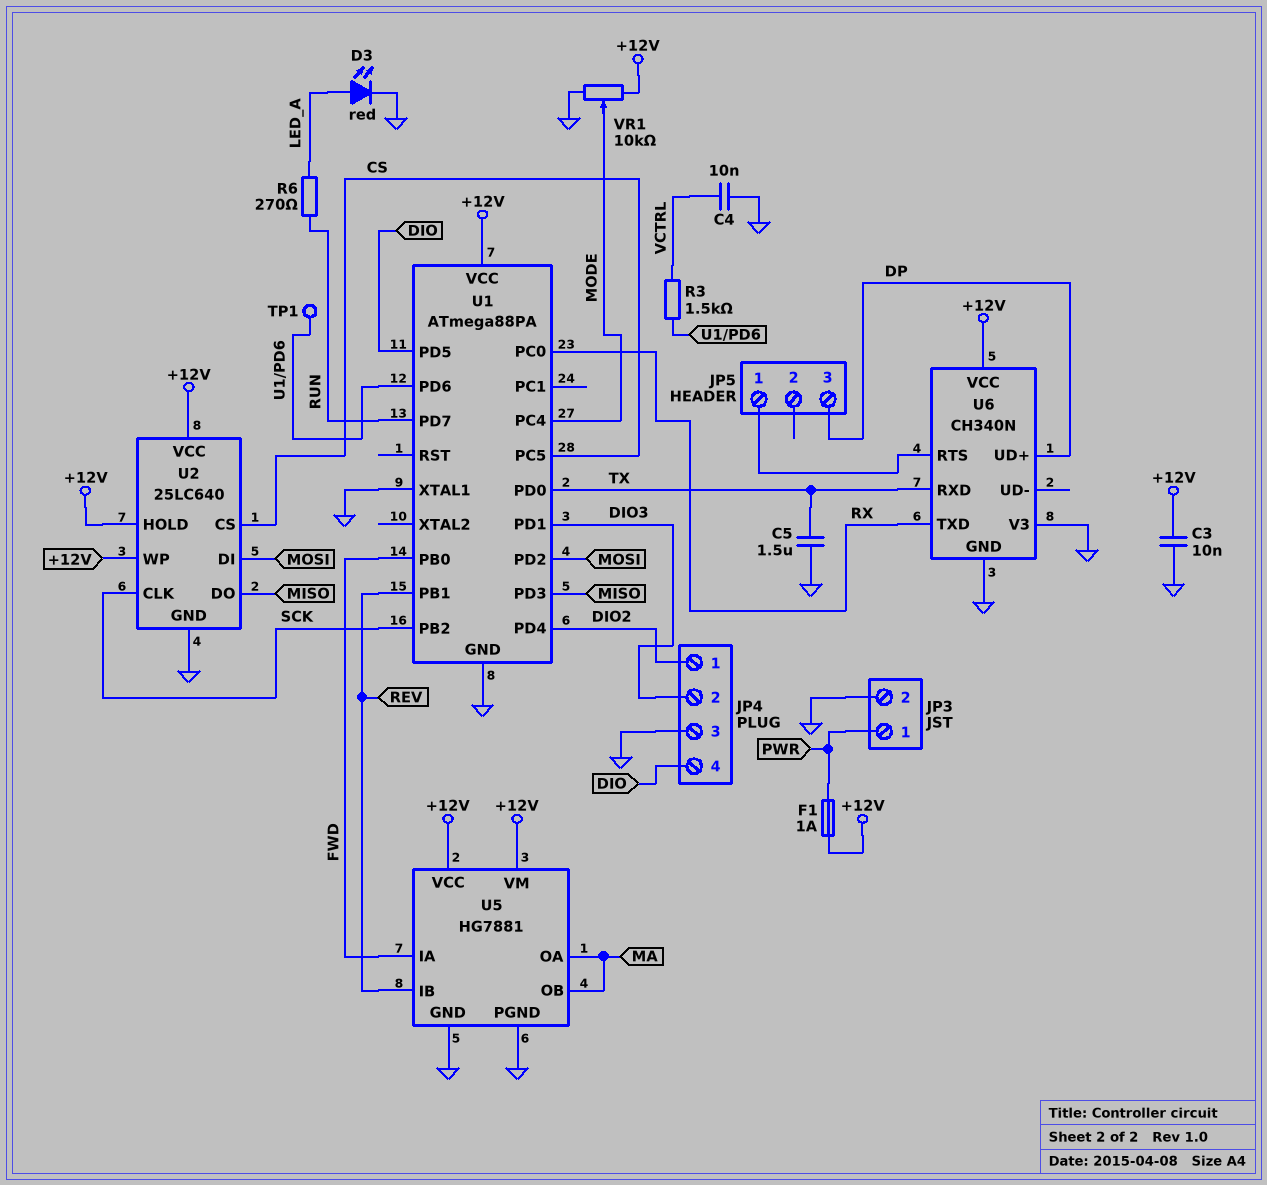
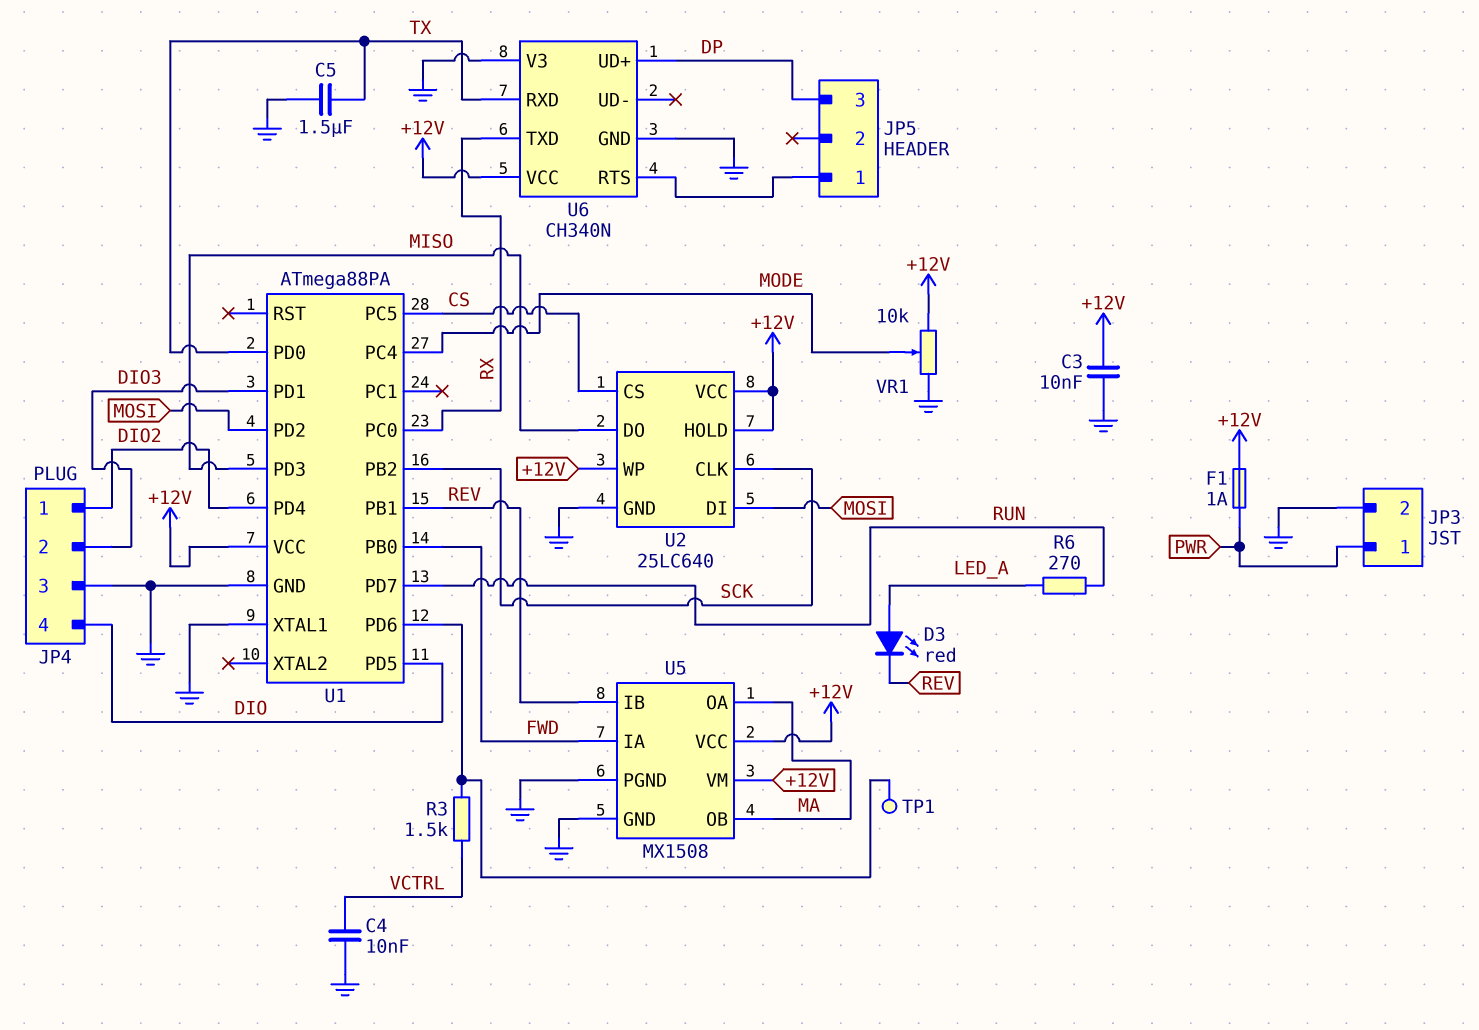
D3: LED red (A LED_A, K GND) -> LED red (A LED_A, K REV)
U5: HG7881 -> MX1508

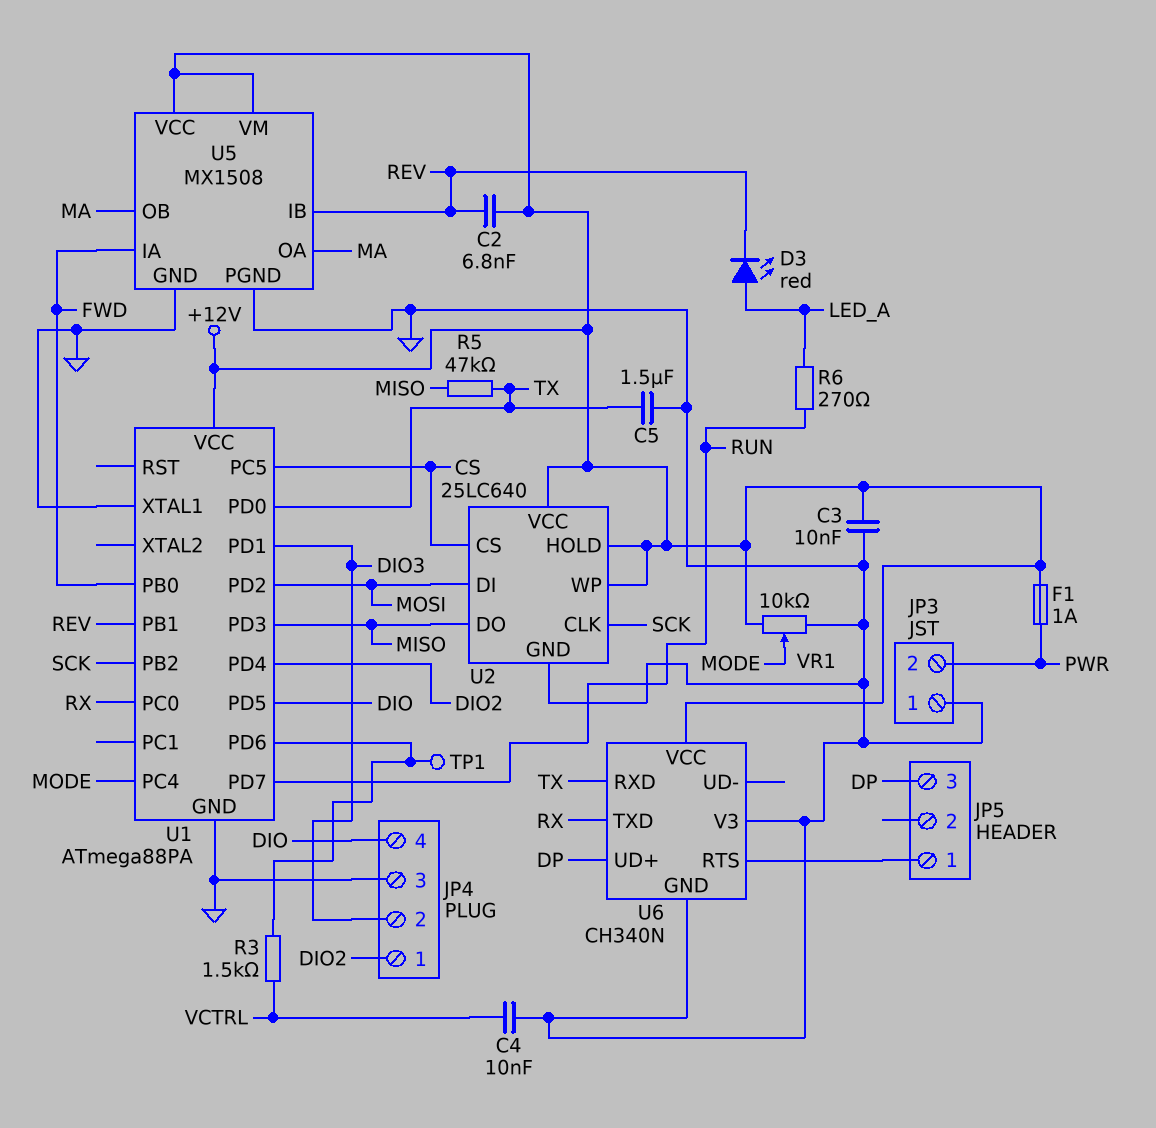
C2: none -> 6.8nF (+12V, REV)
JP3 pin 1: PWR -> GND
JP3 pin 2: GND -> PWR
R5: none -> 47k (MISO, TX)

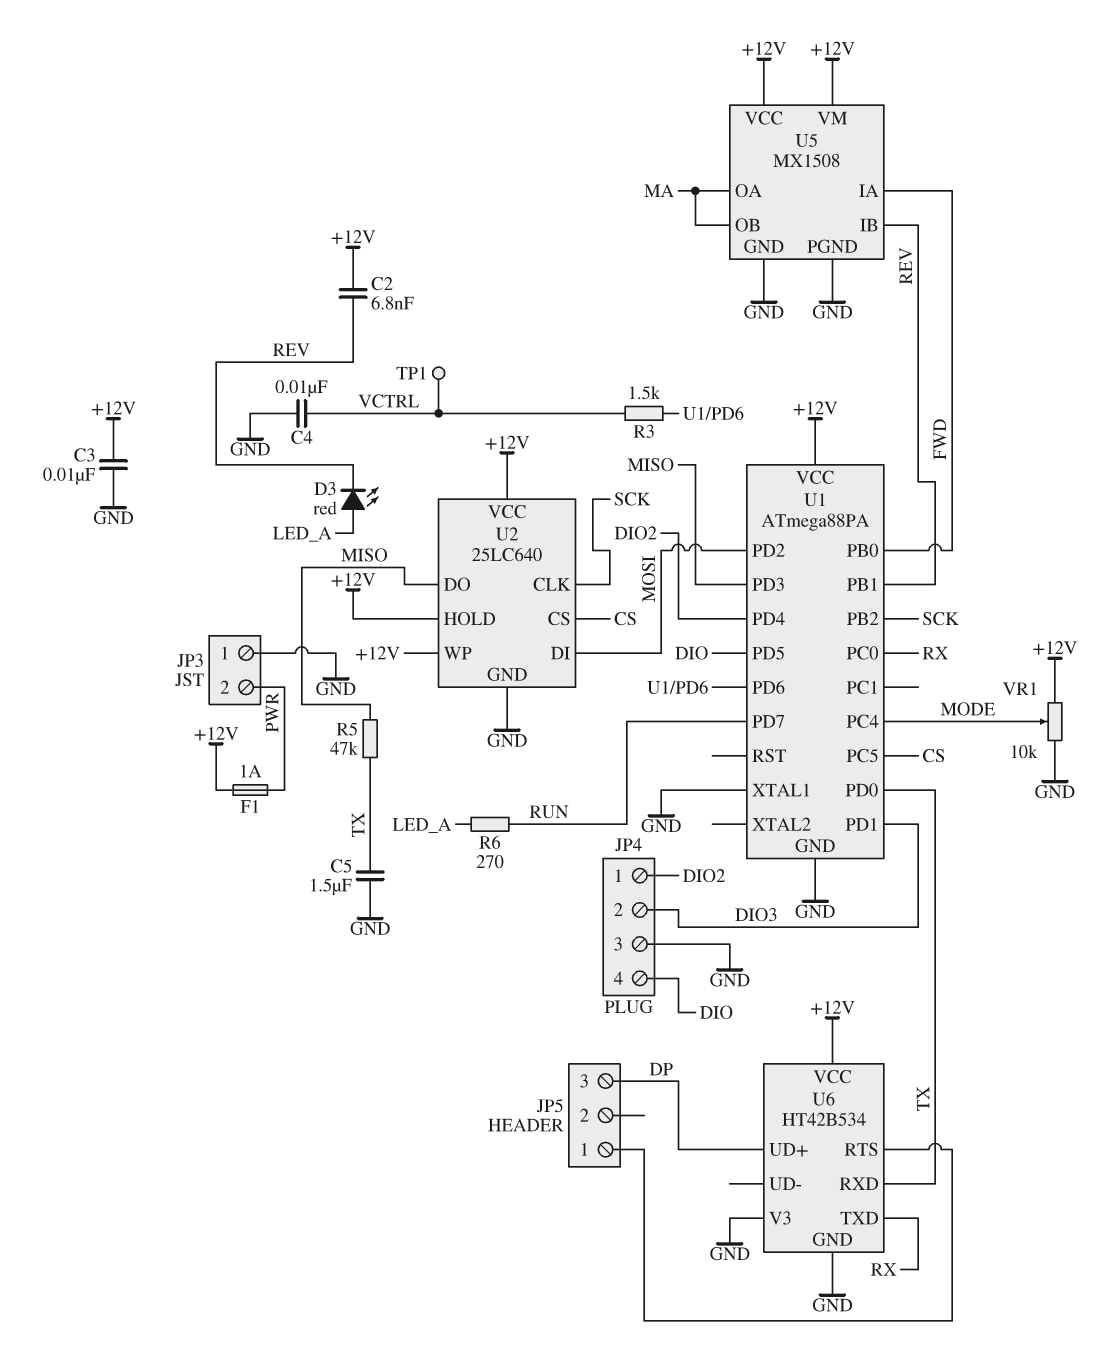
TP1: test point (U1/PD6) -> test point (VCTRL)
U6: CH340N -> HT42B534

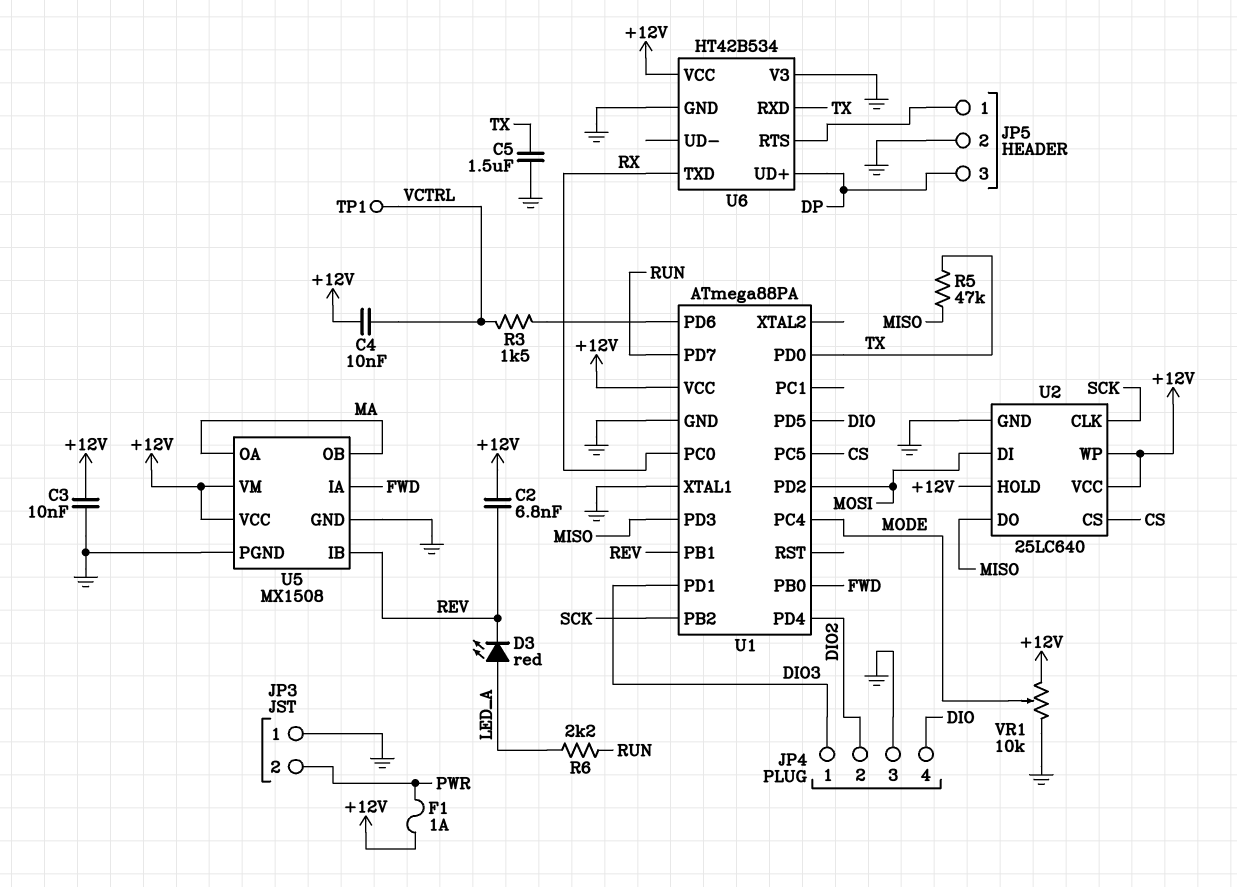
C4: 10nF (GND, VCTRL) -> 10nF (+12V, VCTRL)
JP4 pin 1: DIO2 -> DIO3
JP4 pin 2: DIO3 -> DIO2
JP5 pin 2: none -> GND
R6: 270 (LED_A, RUN) -> 2.2k (LED_A, RUN)

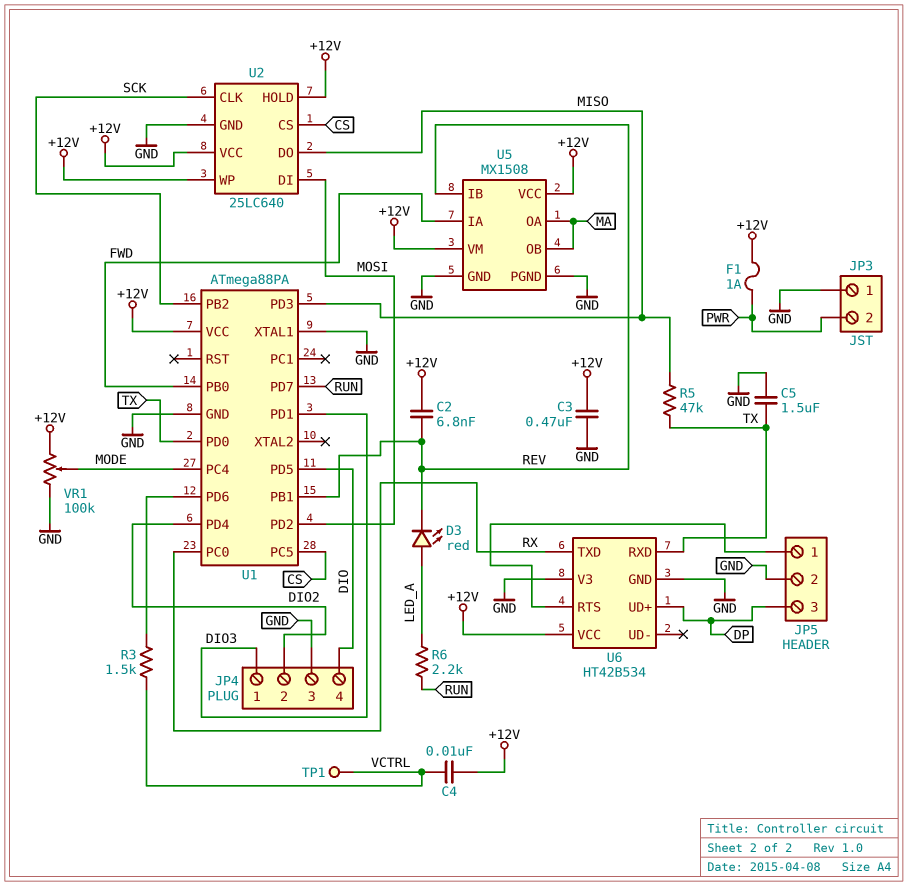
C3: 10nF (+12V, GND) -> 470nF (+12V, GND)
VR1: 10k (+12V, GND, wiper MODE) -> 100k (+12V, GND, wiper MODE)

